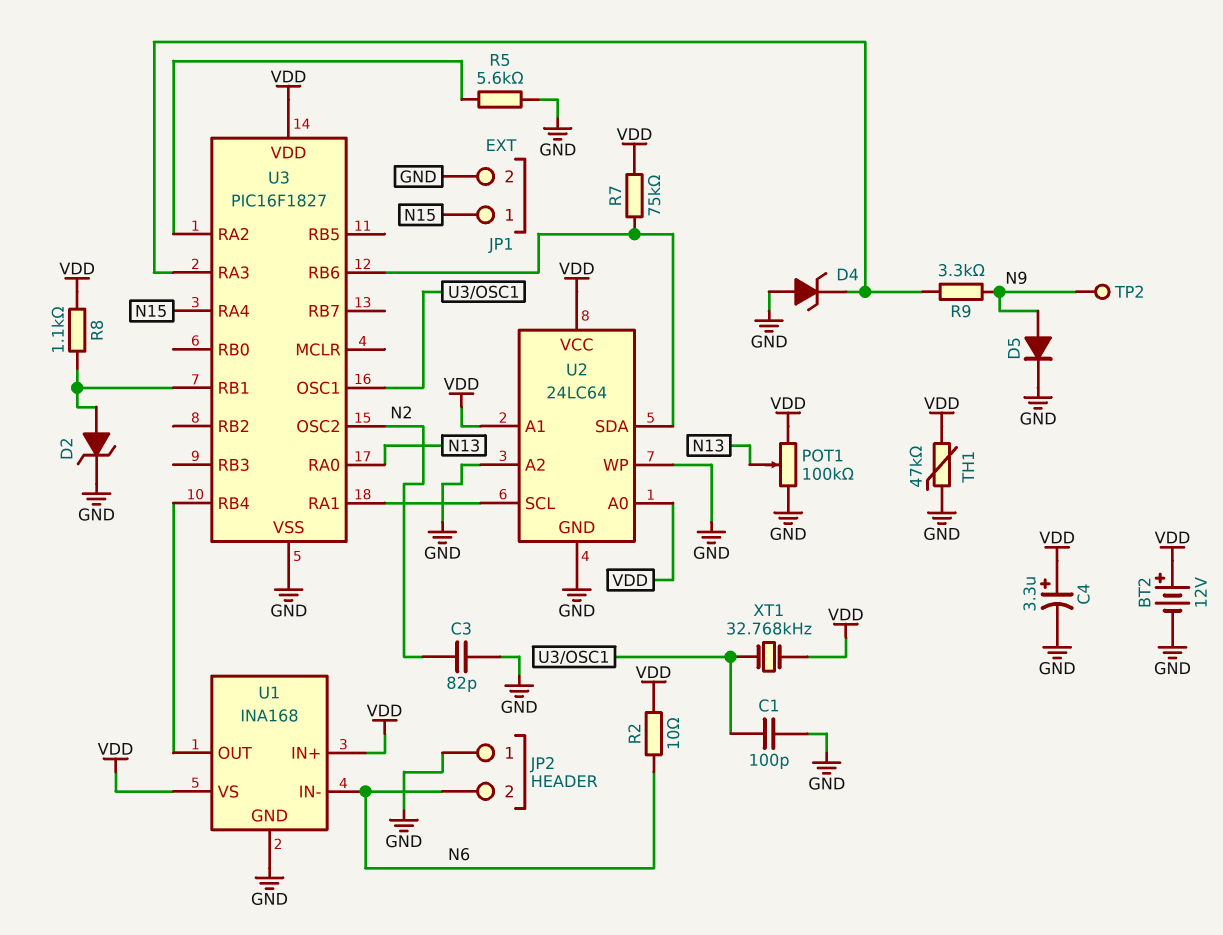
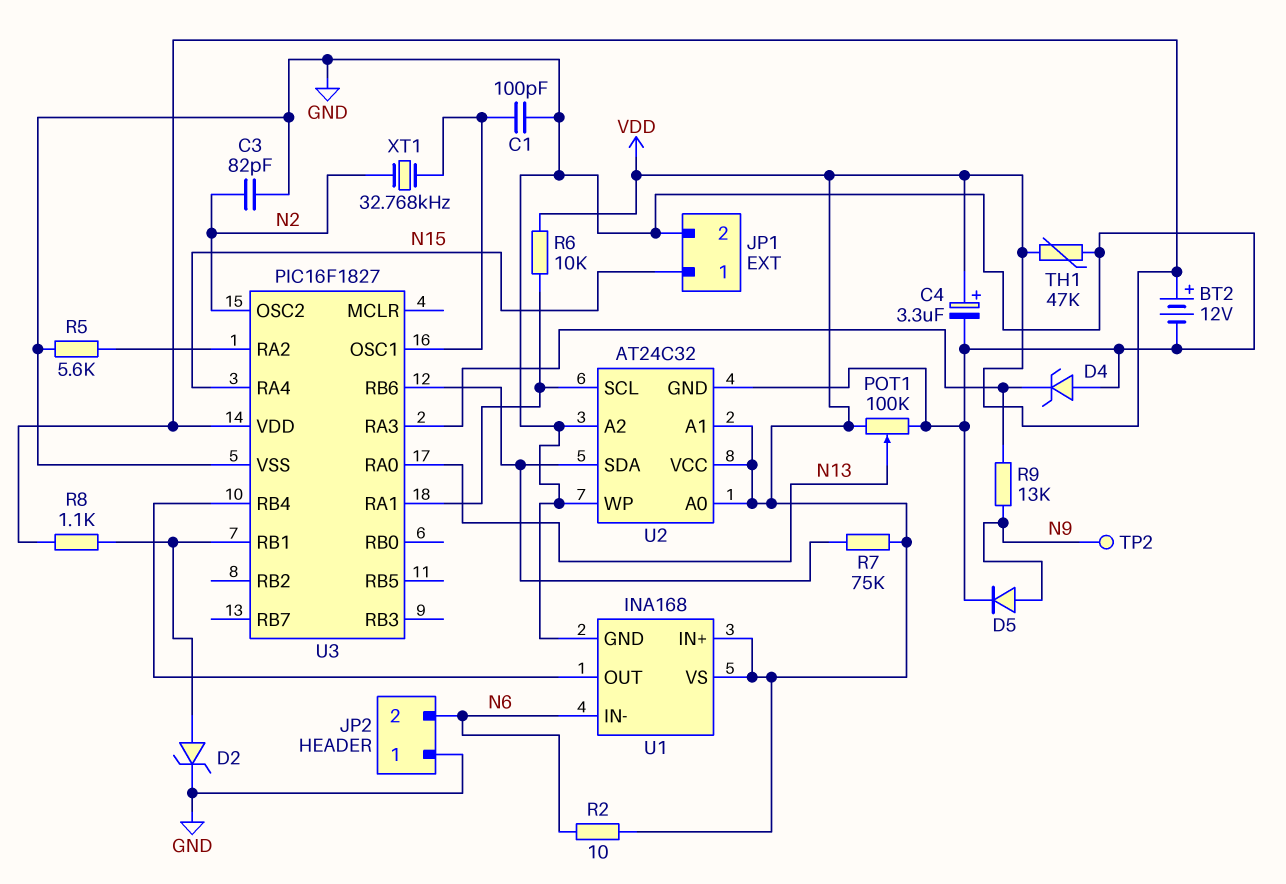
R6: none -> 10k (U2/SCL, VDD)
R9: 3.3k (N9, U3/RA3) -> 13k (N9, U3/RA3)
U2: 24LC64 -> AT24C32
XT1: 32.768kHz (U3/OSC1, VDD) -> 32.768kHz (N2, U3/OSC1)

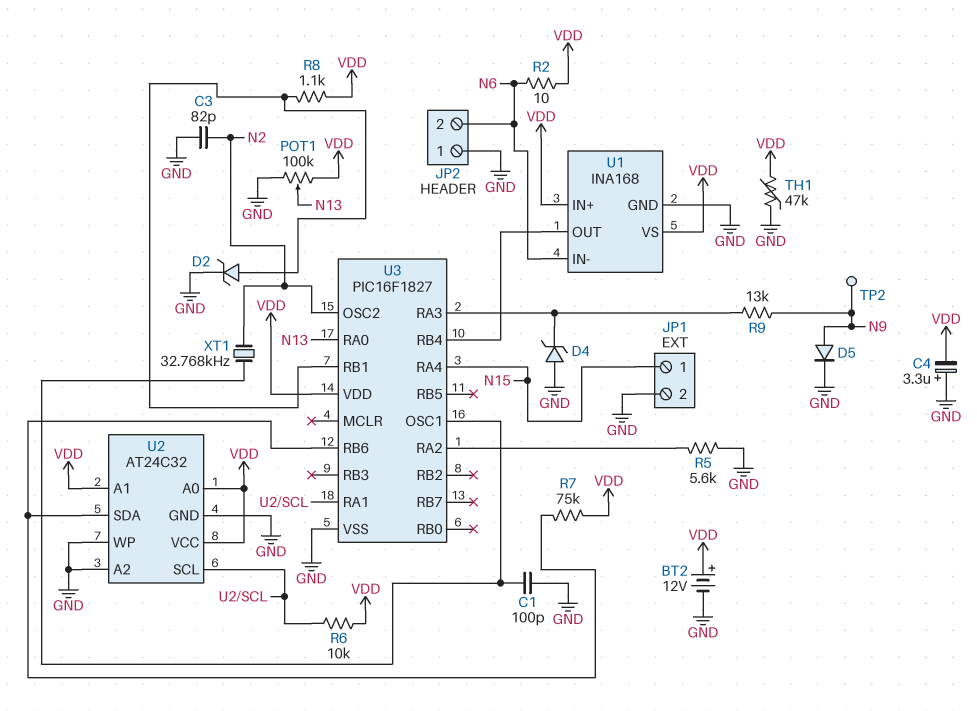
C4: 3.3uF (plus VDD, minus GND) -> 3.3uF (plus GND, minus VDD)

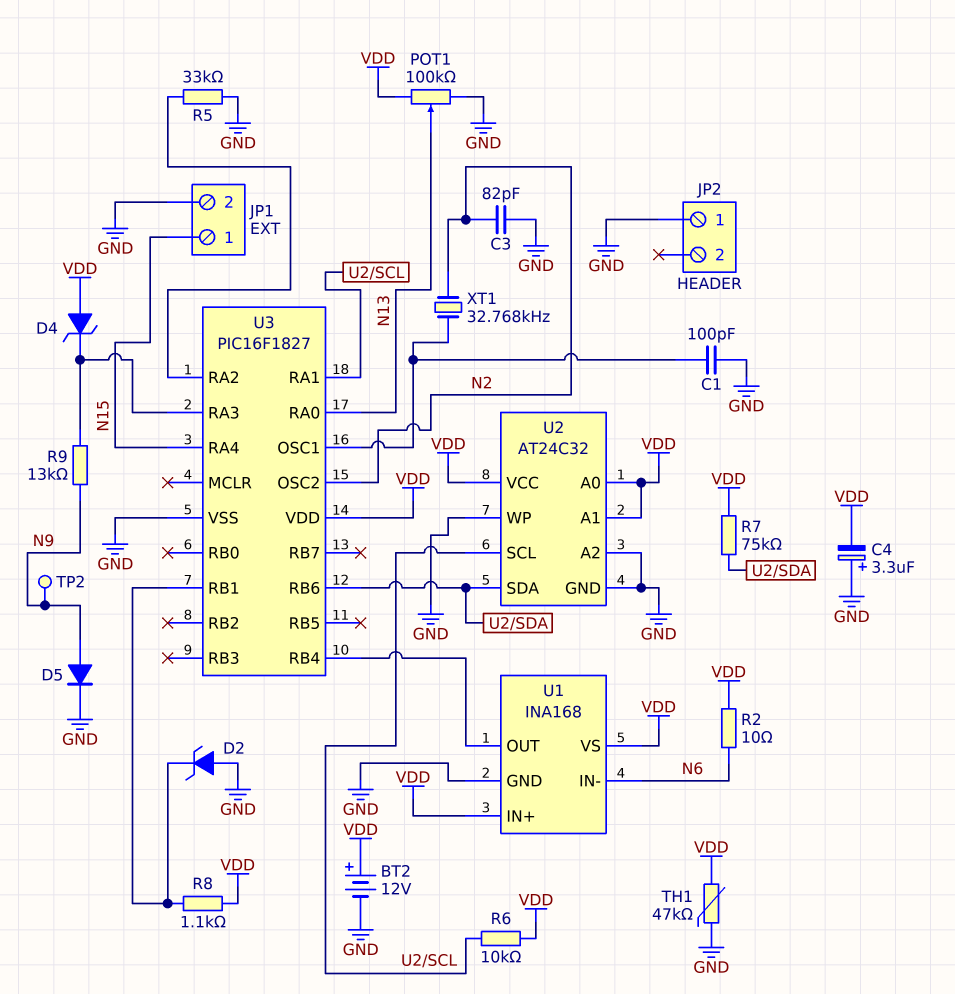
D2: zener (A U3/RB1, K GND) -> zener (A GND, K U3/RB1)
D4: zener (A GND, K U3/RA3) -> zener (A VDD, K U3/RA3)
JP2 pin 2: N6 -> none
R5: 5.6k (GND, U3/RA2) -> 33k (GND, U3/RA2)

